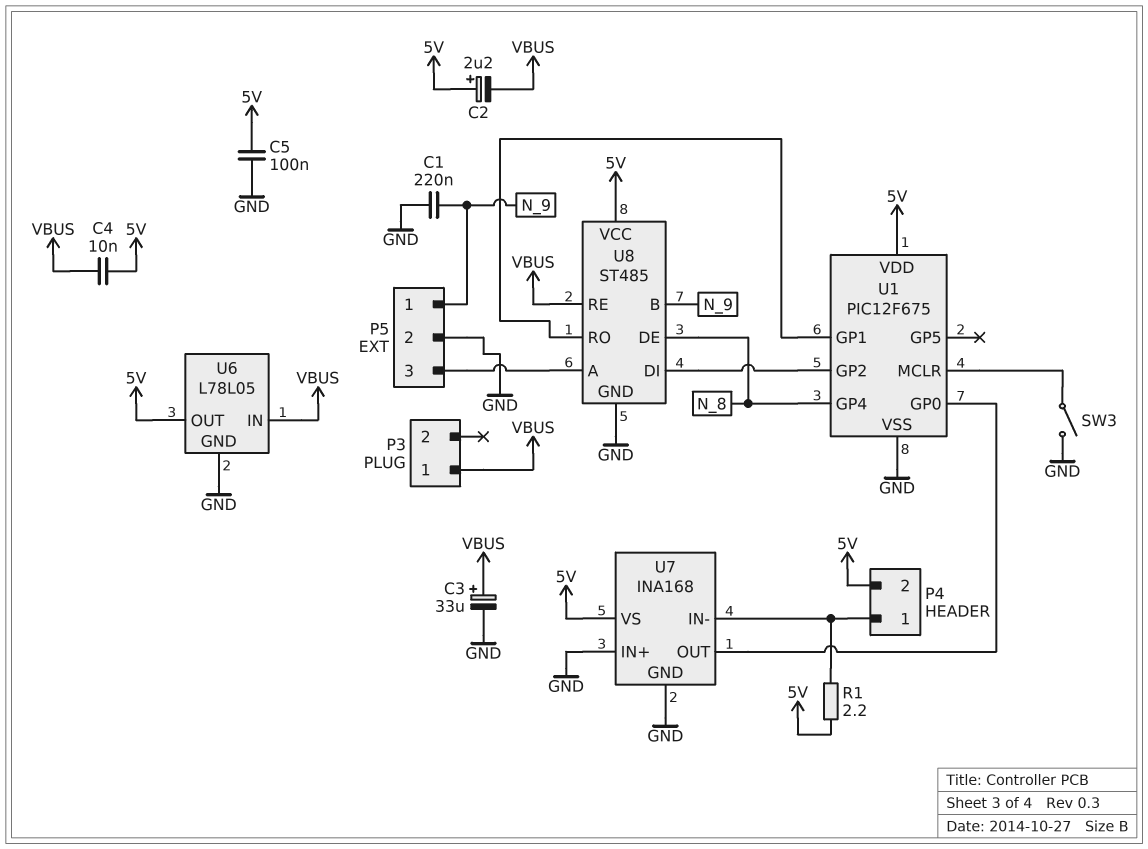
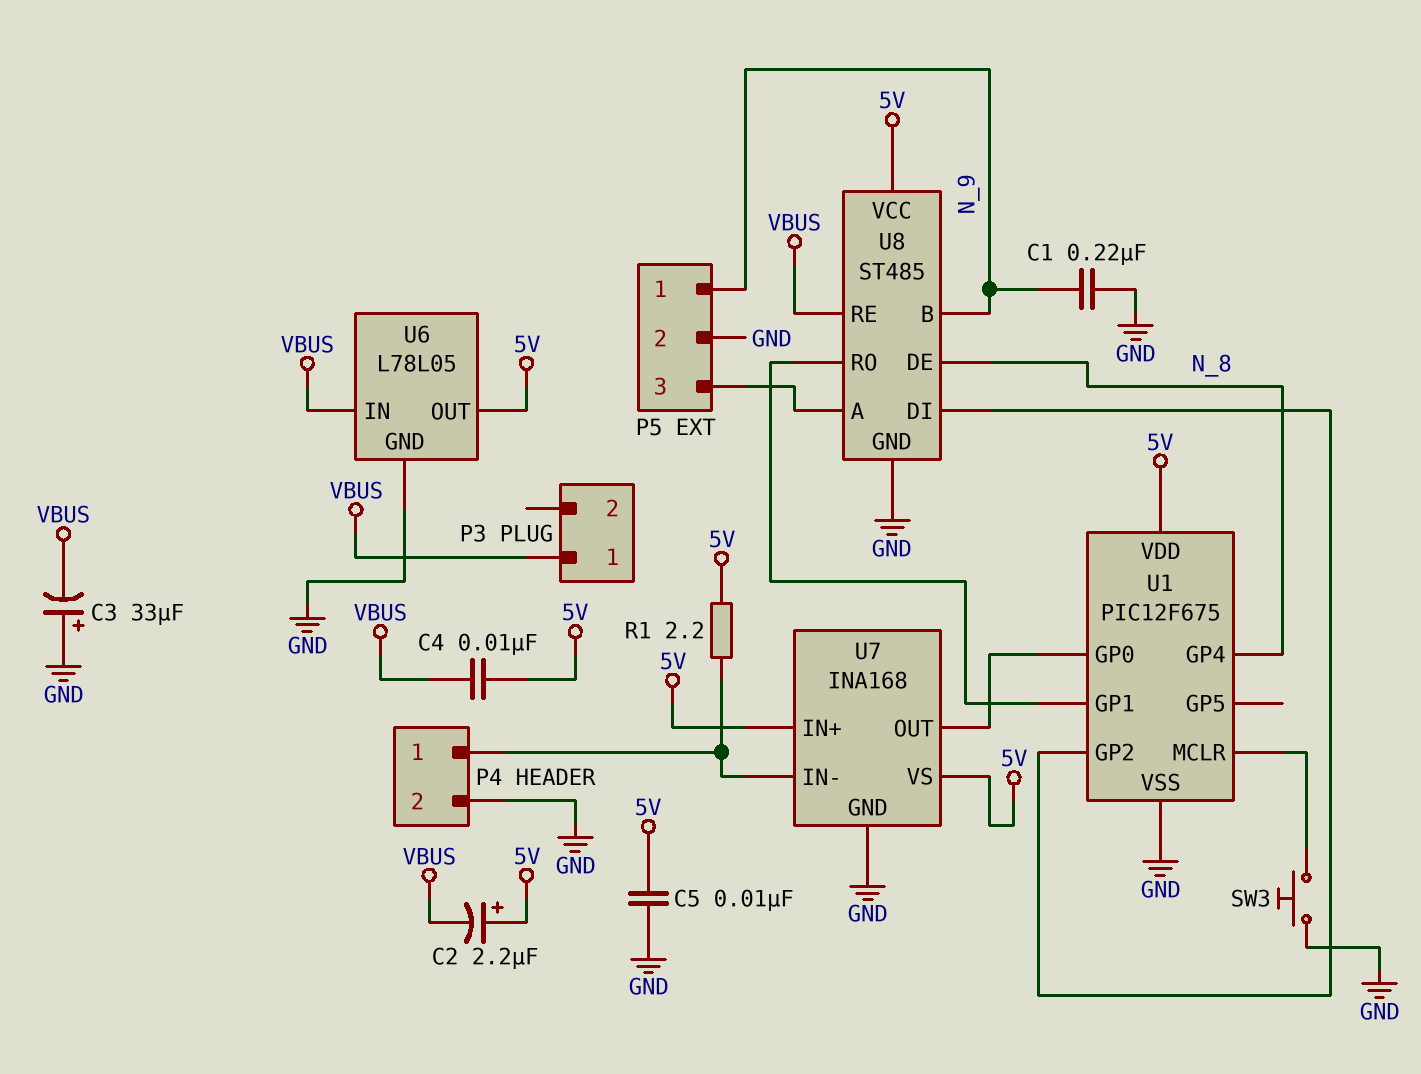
C3: 33uF (plus VBUS, minus GND) -> 33uF (plus GND, minus VBUS)
C5: 100nF (5V, GND) -> 10nF (5V, GND)
P4 pin 2: 5V -> GND
SW3: switch (GND, U1/MCLR) -> button (GND, U1/MCLR)
U7 pin IN+: GND -> 5V

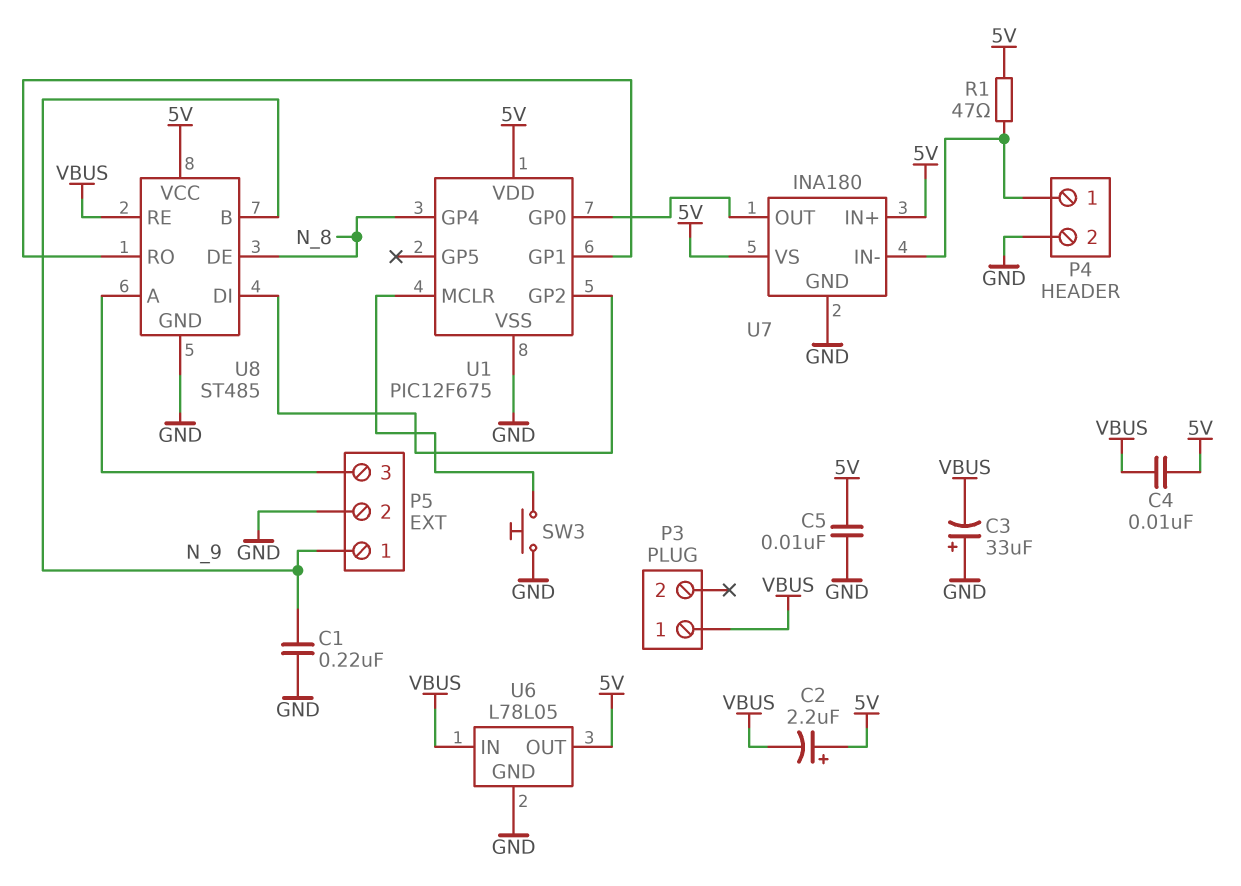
R1: 2.2 (5V, P4/1) -> 47 (5V, P4/1)
U7: INA168 -> INA180

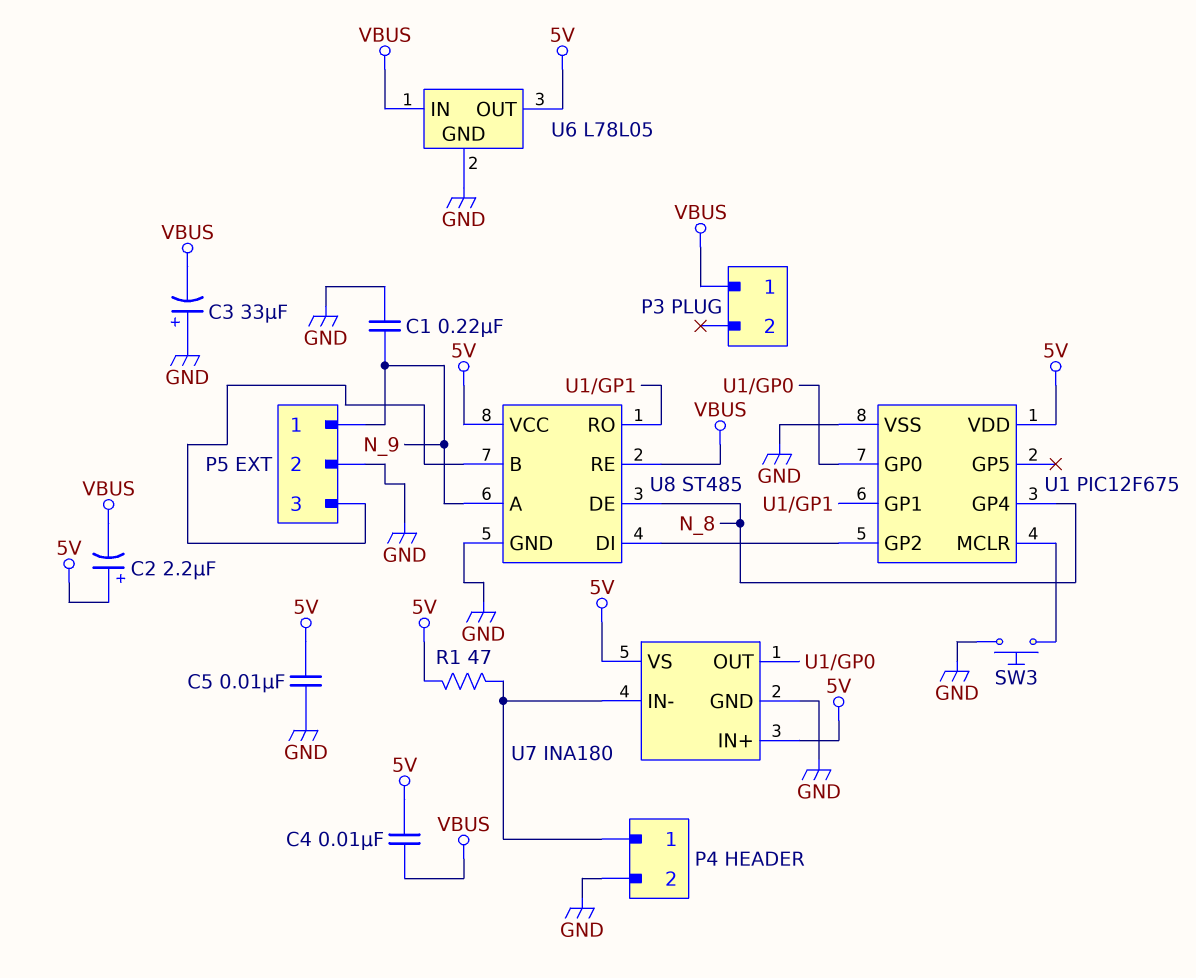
U8 pin A: P5/3 -> N_9
U8 pin B: N_9 -> P5/3

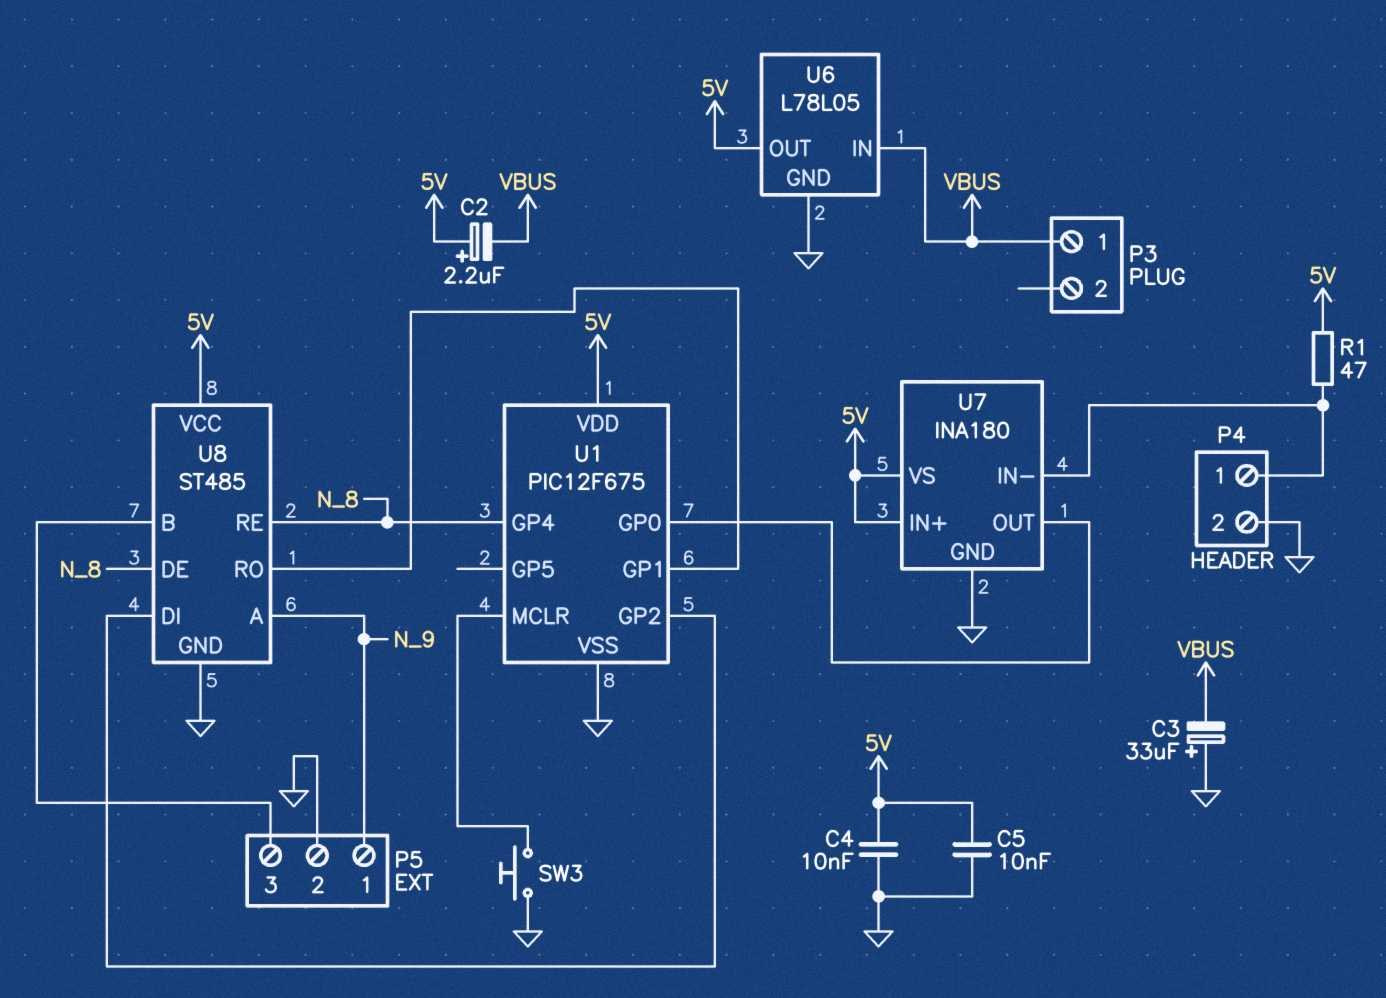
C1: 220nF (GND, N_9) -> none
C4: 10nF (5V, VBUS) -> 10nF (5V, GND)
U8 pin RE: VBUS -> N_8

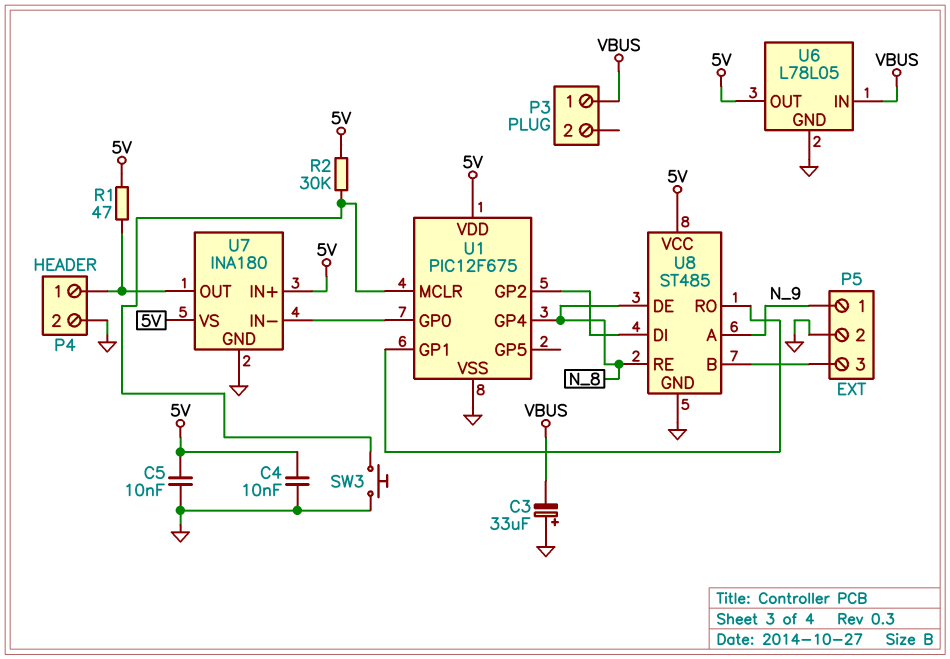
C2: 2.2uF (plus 5V, minus VBUS) -> none
R2: none -> 30k (5V, U1/MCLR)
U7 pin IN-: P4/1 -> U1/GP0
U7 pin OUT: U1/GP0 -> P4/1

